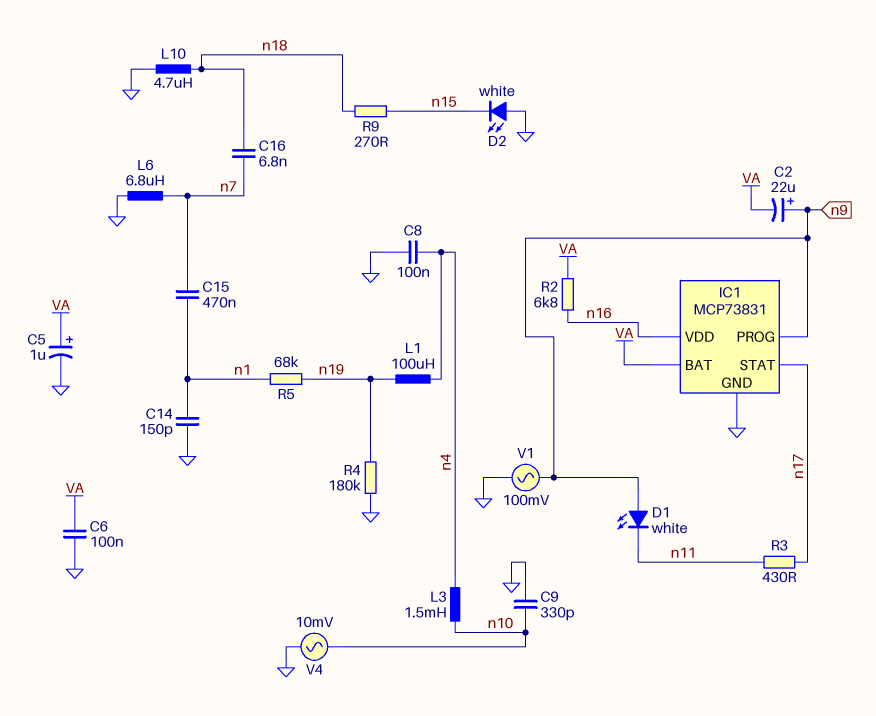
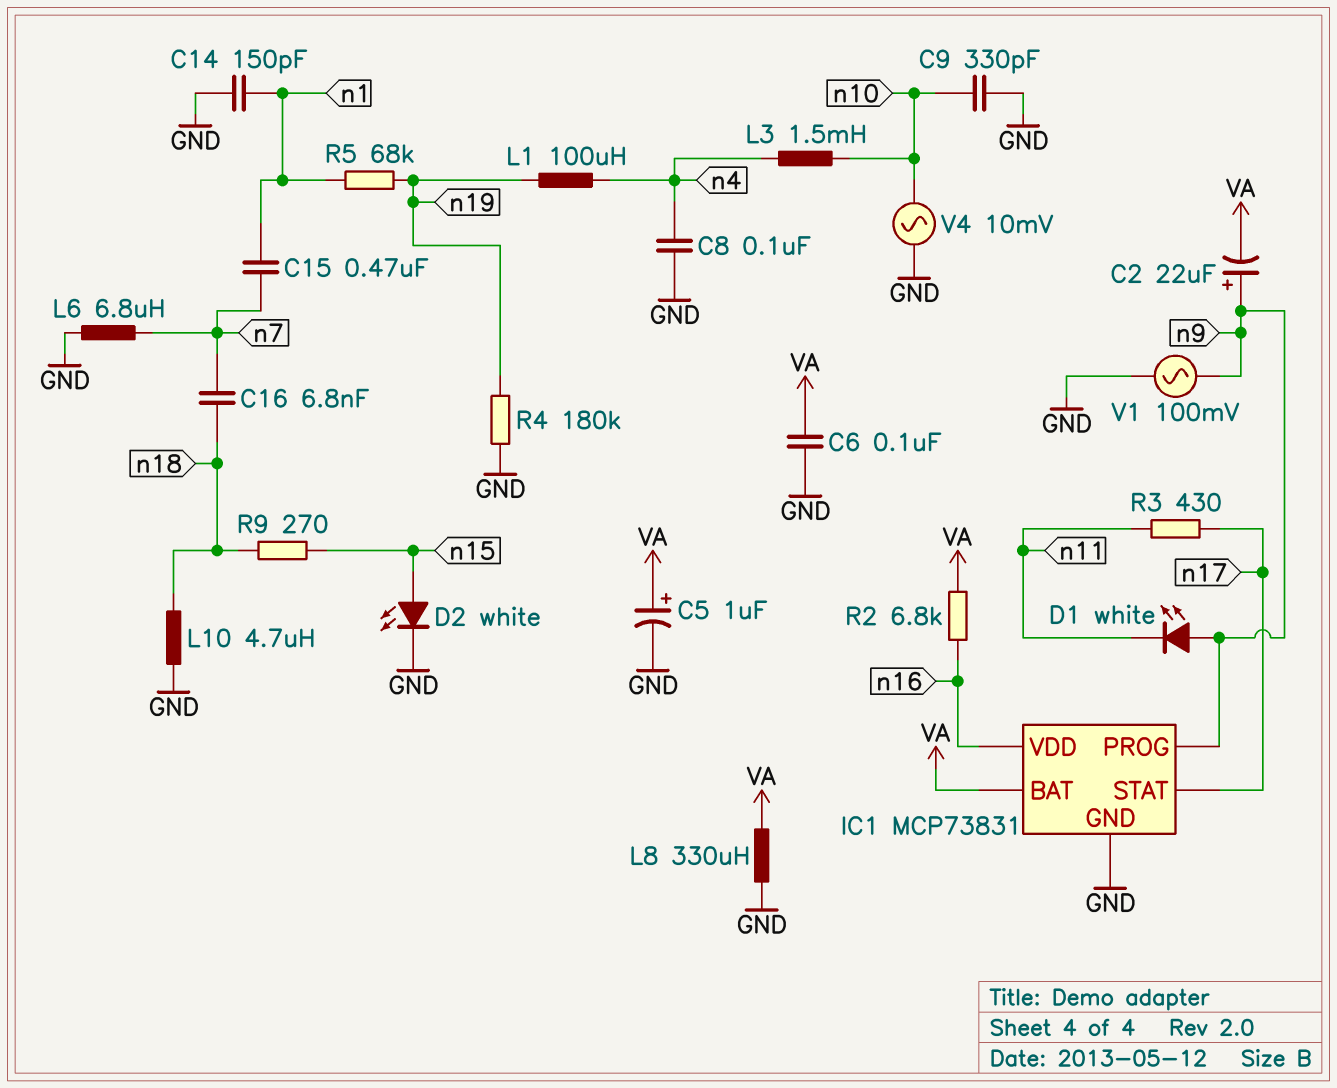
D2: LED white (A GND, K n15) -> LED white (A n15, K GND)
L8: none -> 330uH (GND, VA)

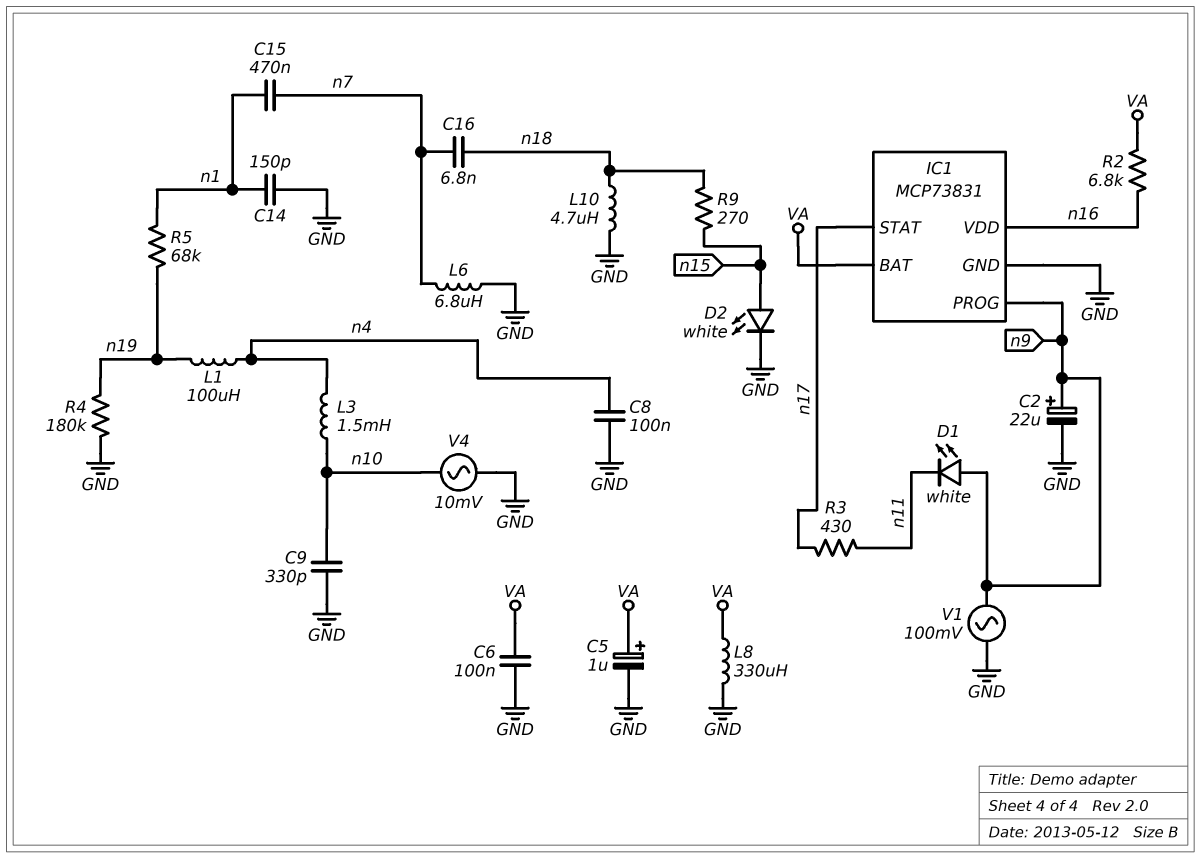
C2: 22uF (plus n9, minus VA) -> 22uF (plus n9, minus GND)

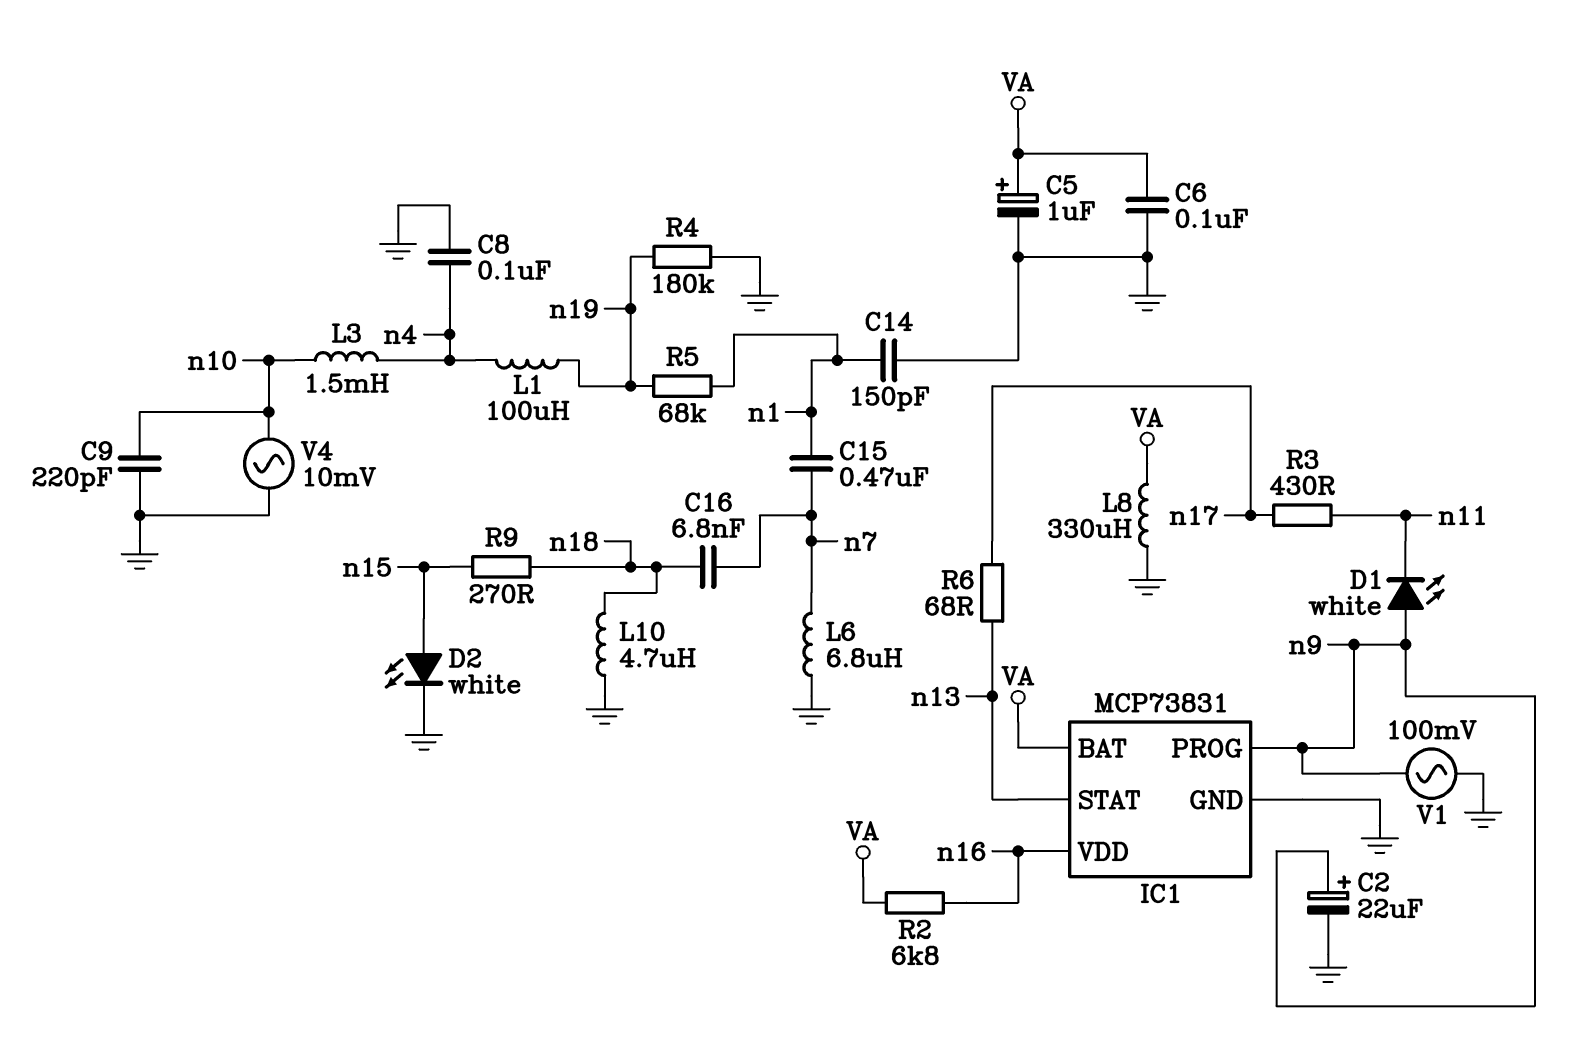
C9: 330pF (GND, n10) -> 220pF (GND, n10)
IC1 pin STAT: n17 -> n13
R6: none -> 68 (n13, n17)

